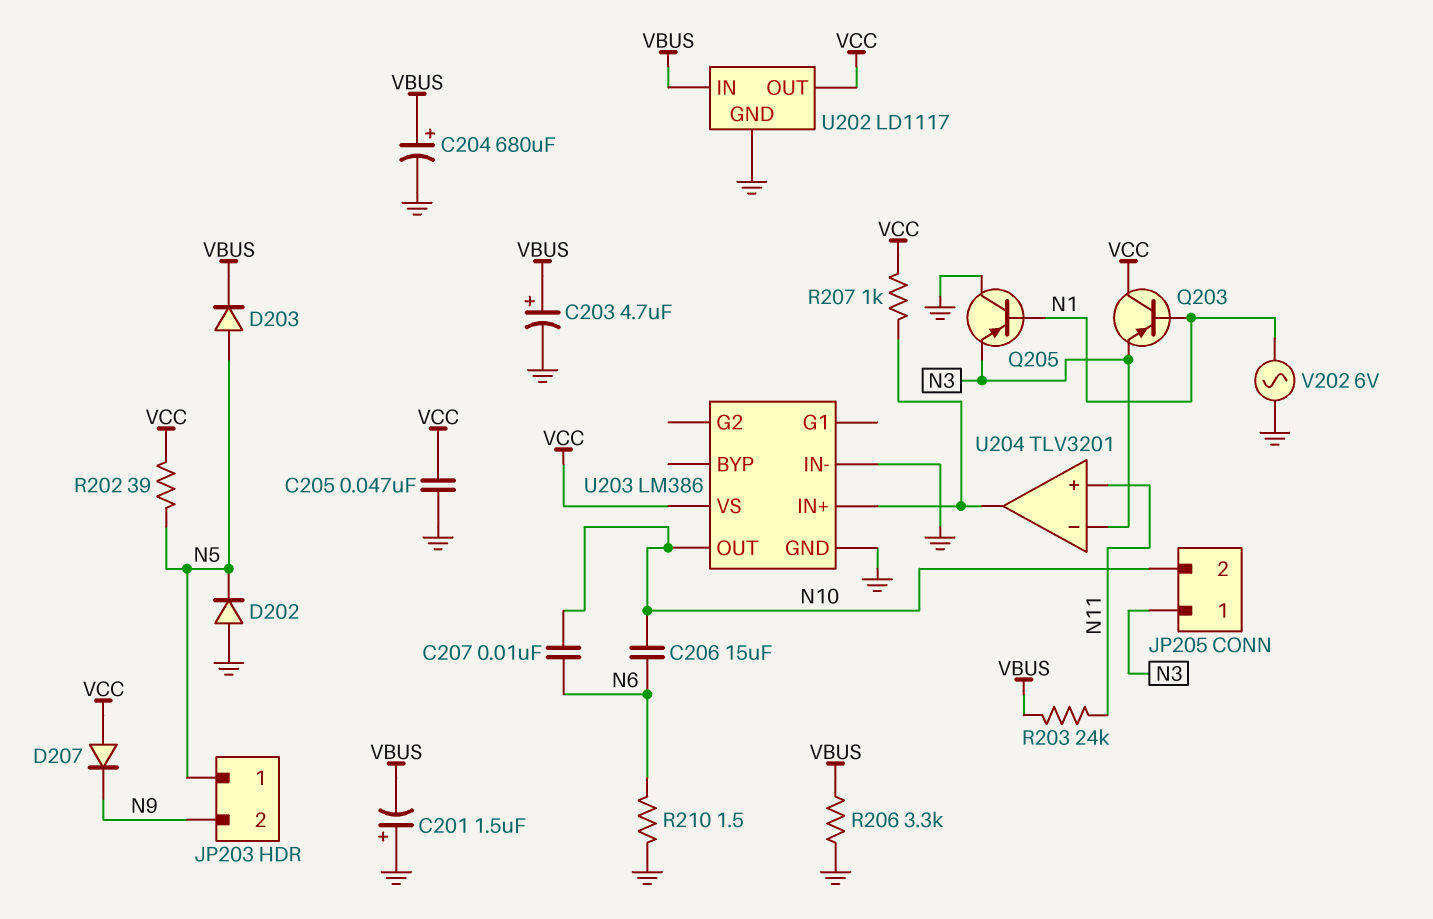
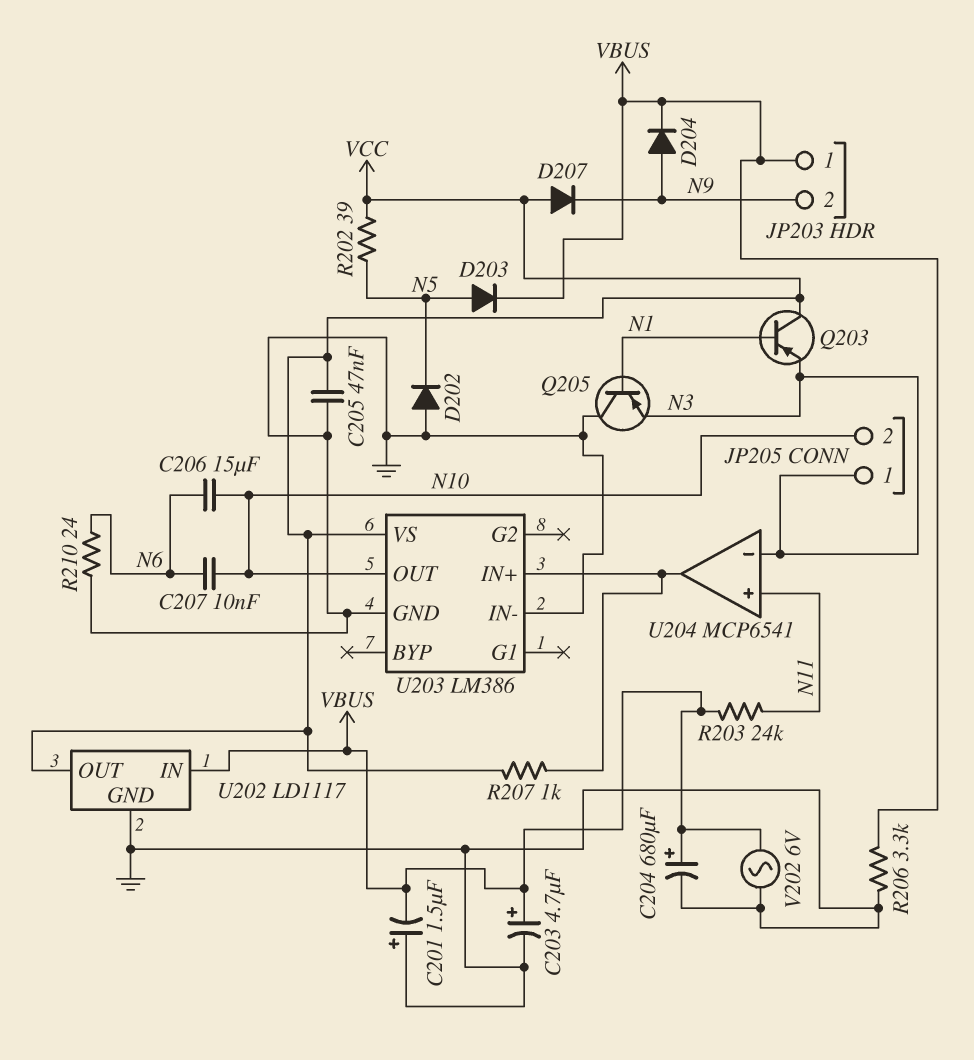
D204: none -> diode (A N9, K VBUS)
JP203 pin 1: N5 -> VBUS
R210: 1.5 (GND, N6) -> 24 (GND, N6)
U204: TLV3201 -> MCP6541
V202: AC 6V (GND, N1) -> AC 6V (GND, VBUS)

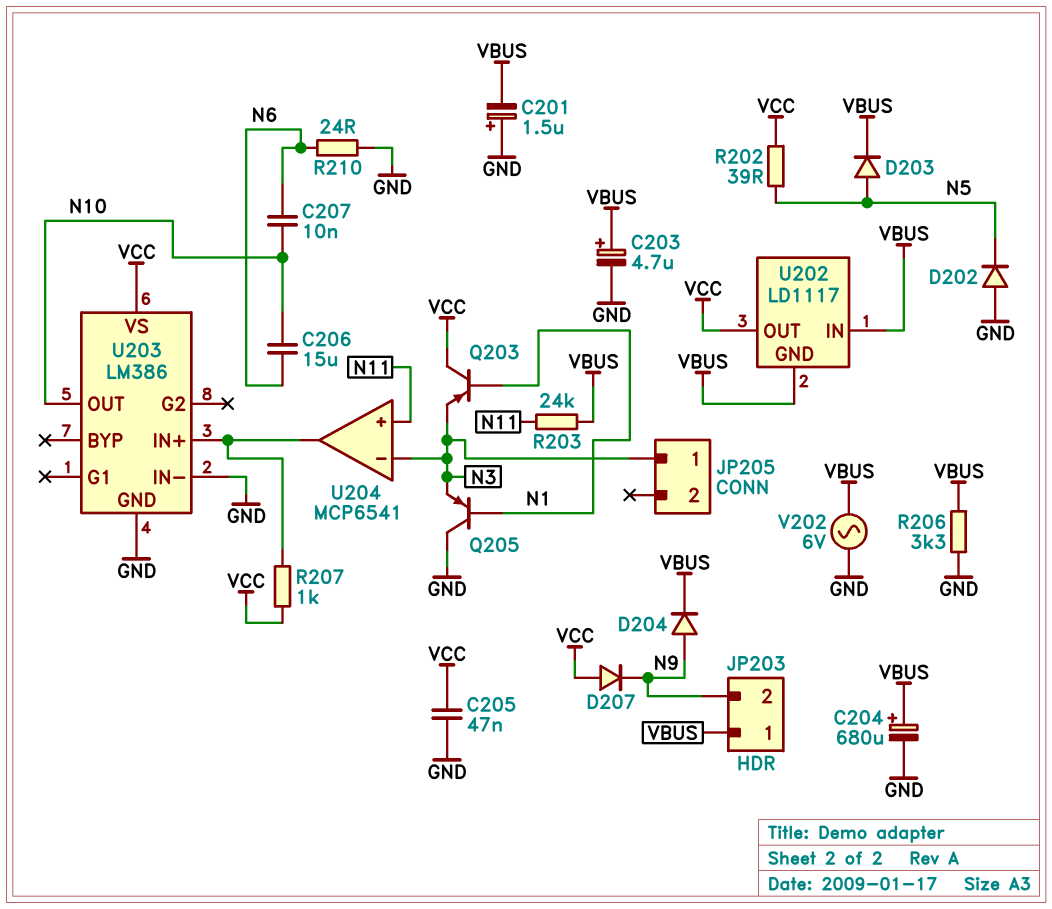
JP205 pin 2: N10 -> none
U202 pin GND: GND -> VBUS

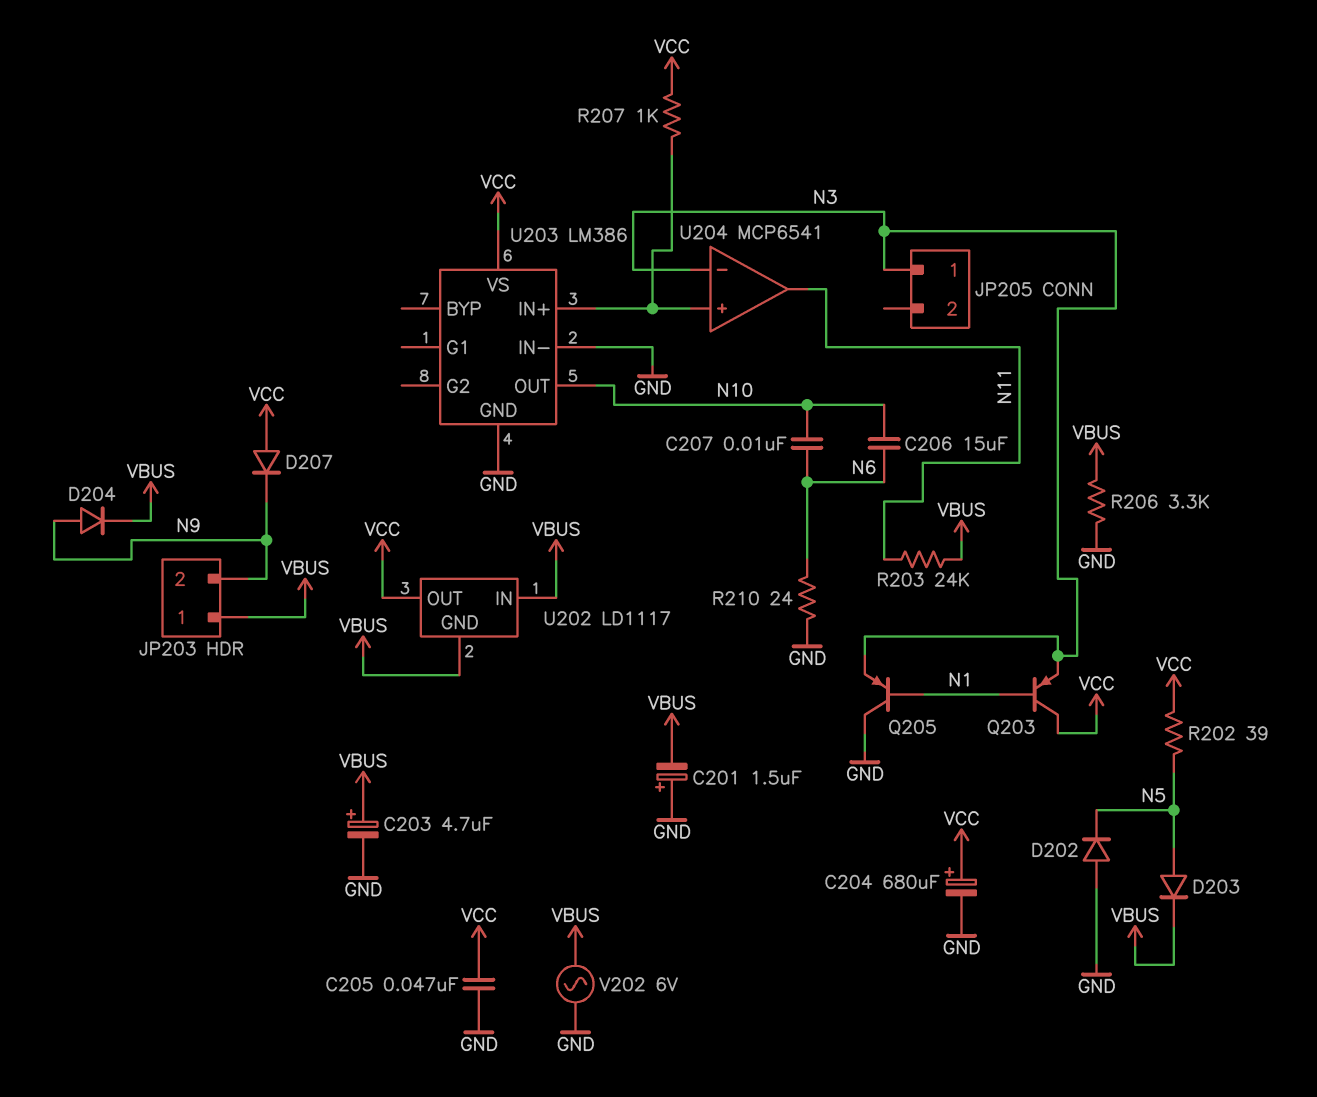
C204: 680uF (plus VBUS, minus GND) -> 680uF (plus VCC, minus GND)
U204 pin in+: N11 -> U203/IN+
U204 pin out: U203/IN+ -> N11

